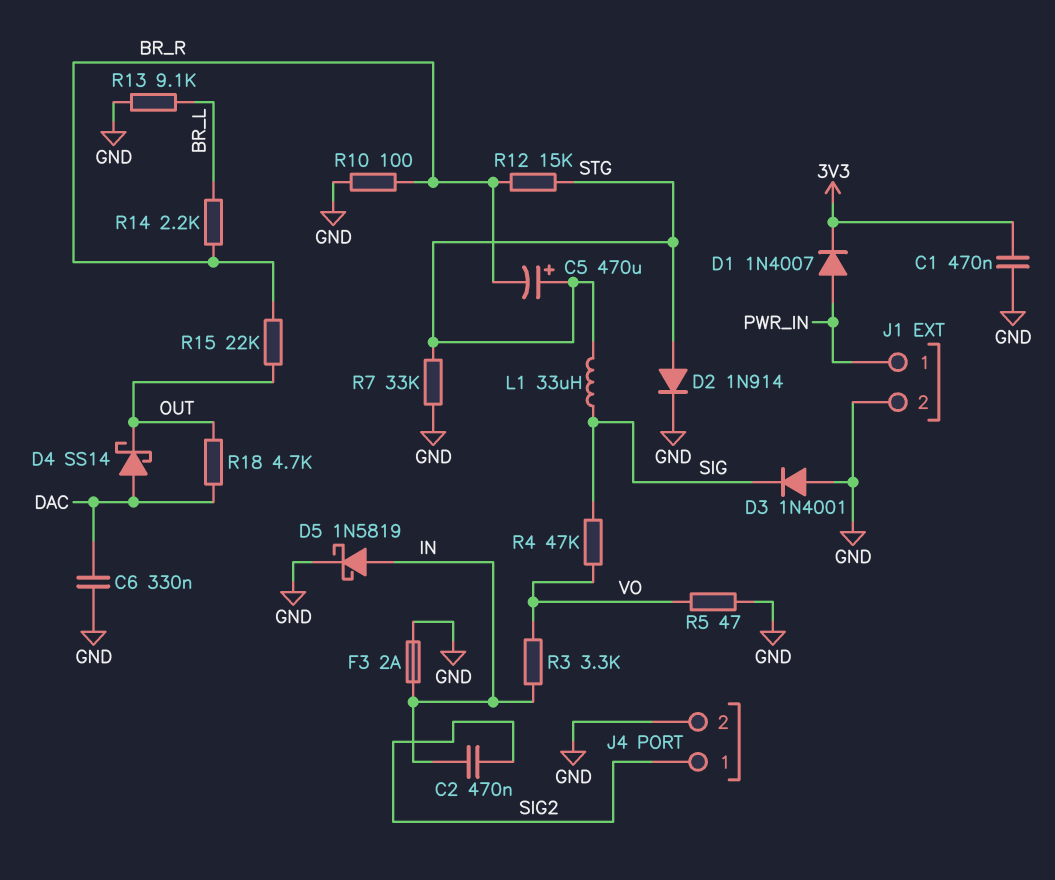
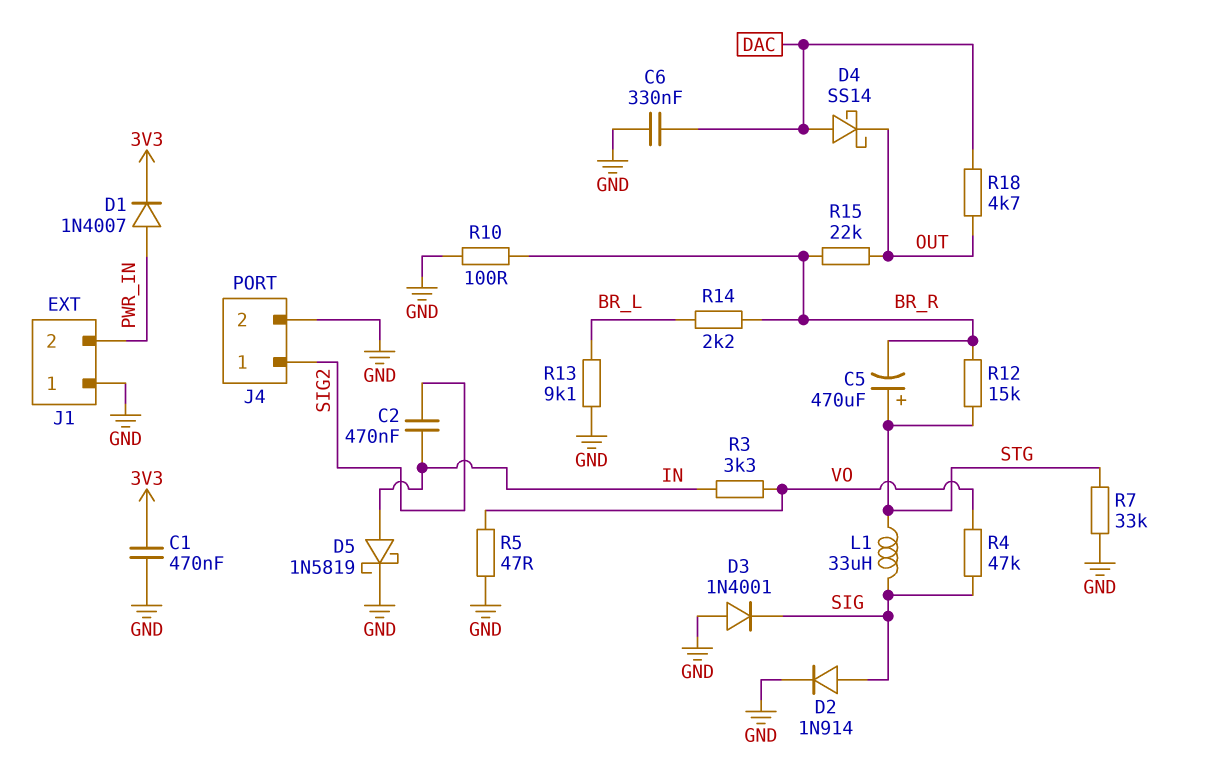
D2: diode 1N914 (A STG, K GND) -> diode 1N914 (A SIG, K GND)
F3: 2A (GND, IN) -> none
J1 pin 1: PWR_IN -> GND
J1 pin 2: GND -> PWR_IN

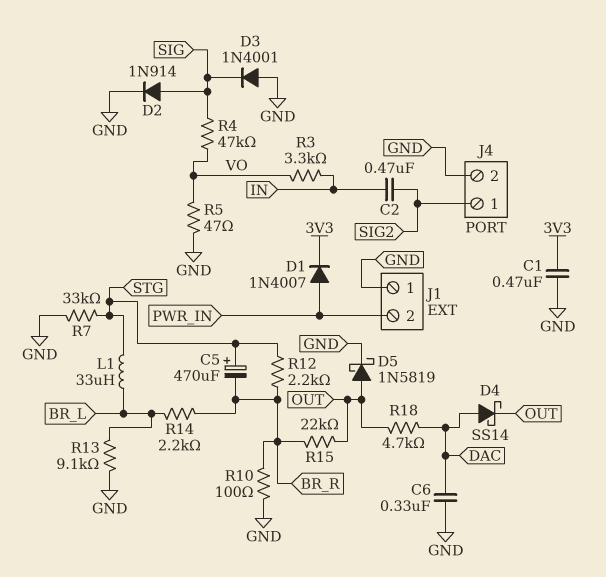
D5: schottky 1N5819 (A IN, K GND) -> schottky 1N5819 (A OUT, K GND)
L1: 33uH (SIG, STG) -> 33uH (BR_L, STG)
R12: 15k (BR_R, STG) -> 2.2k (BR_R, STG)

